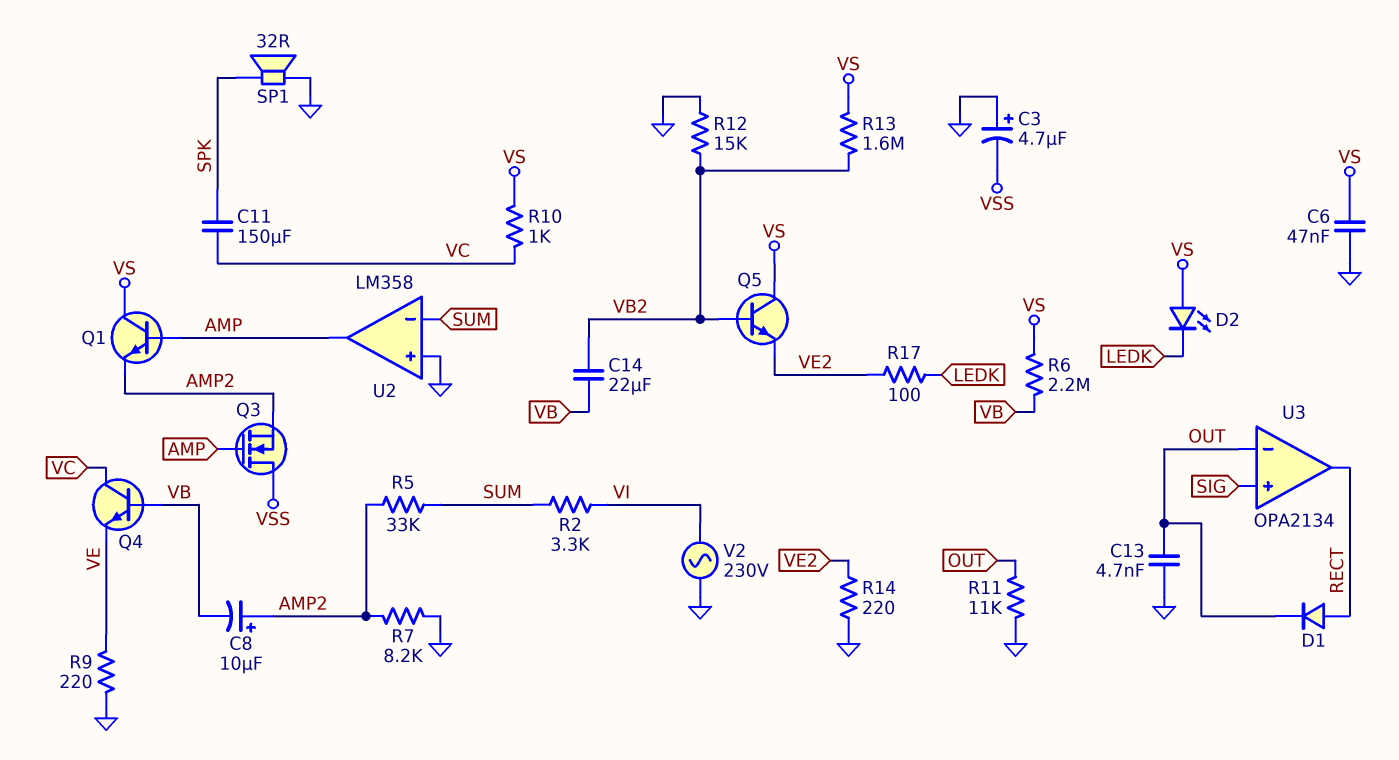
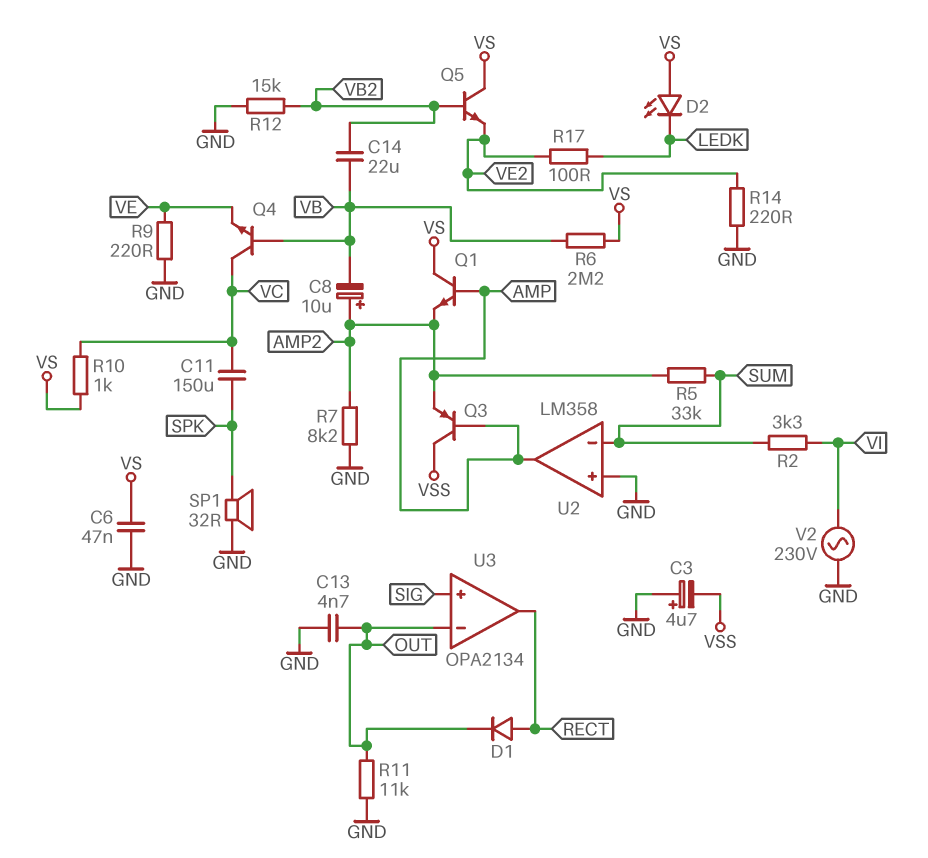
Q3: NMOS (G AMP, D VSS, S AMP2) -> PNP (B AMP, C VSS, E AMP2)
R13: 1.6M (VB2, VS) -> none

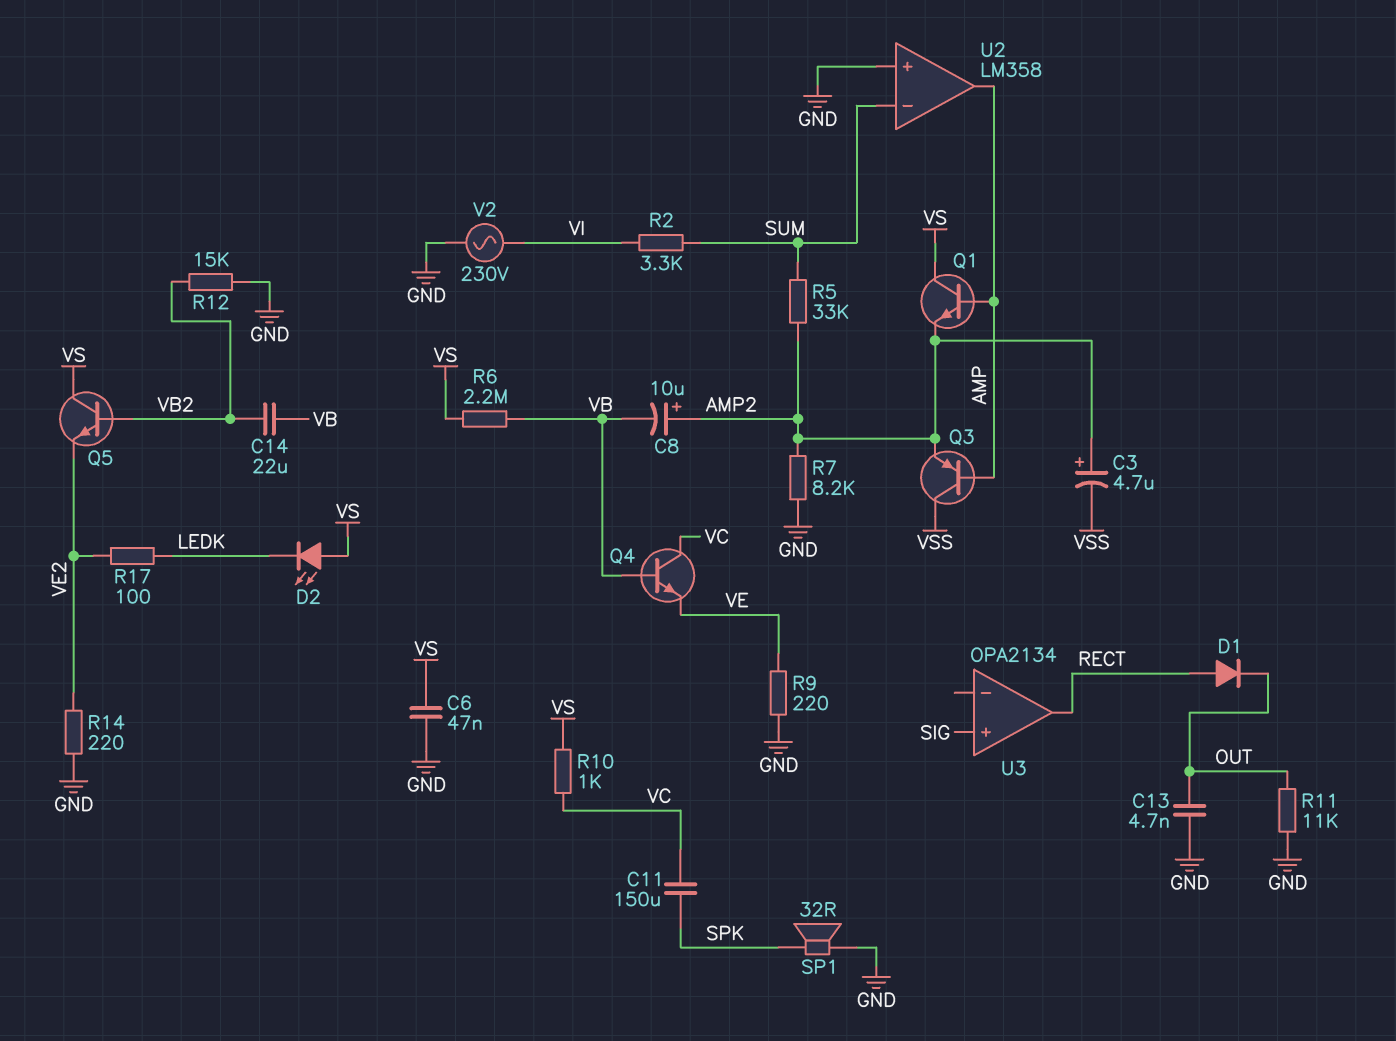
C3: 4.7uF (plus GND, minus VSS) -> 4.7uF (plus AMP2, minus VSS)
U3 pin in-: OUT -> none

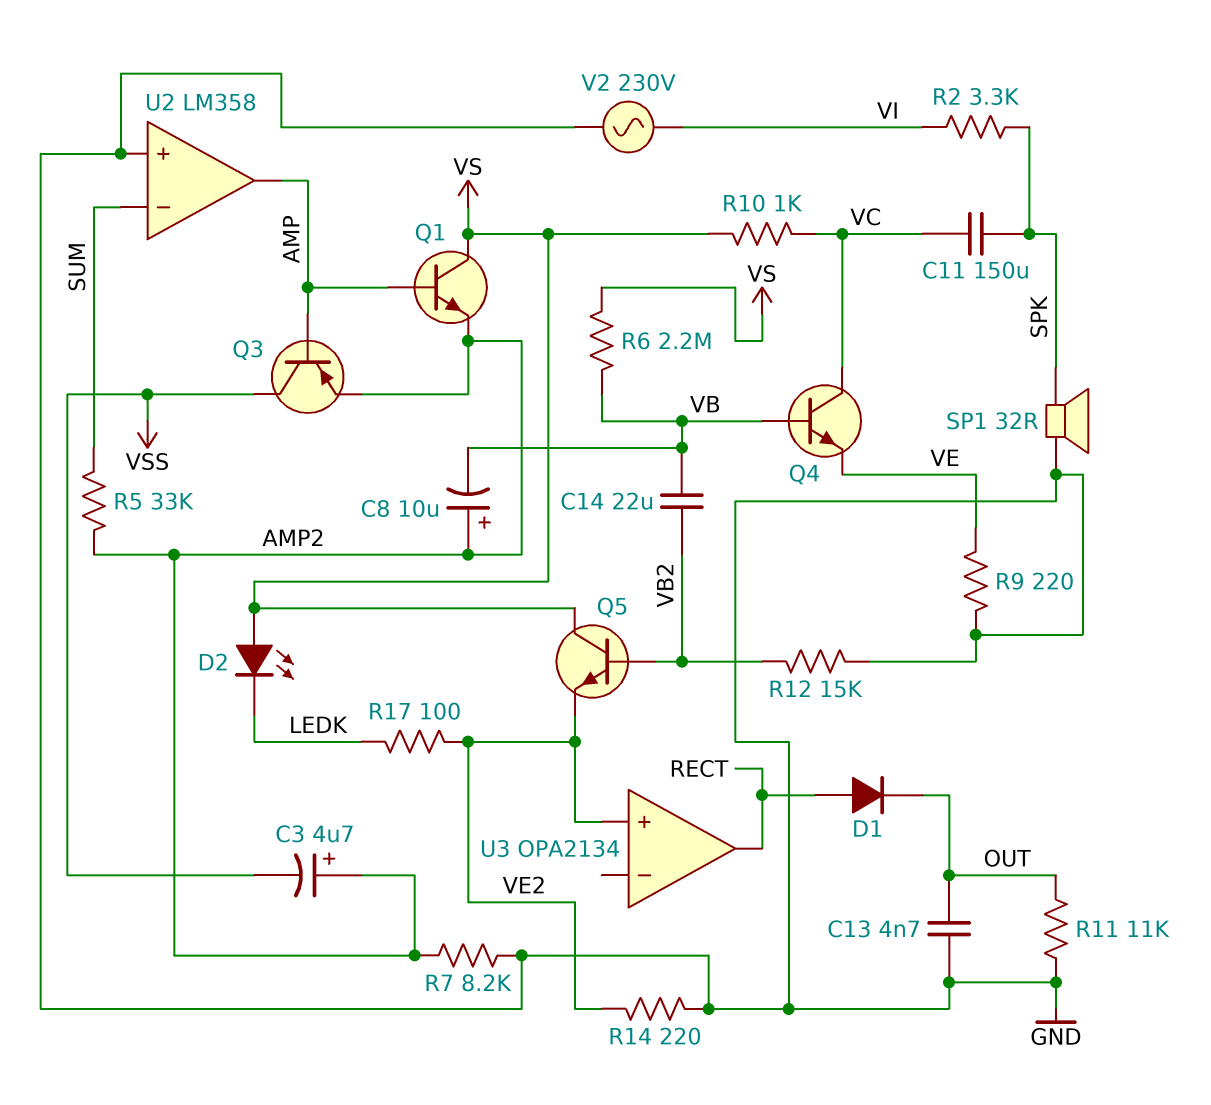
C6: 47nF (GND, VS) -> none
R2: 3.3k (SUM, VI) -> 3.3k (SPK, VI)
U3 pin in+: SIG -> VE2

